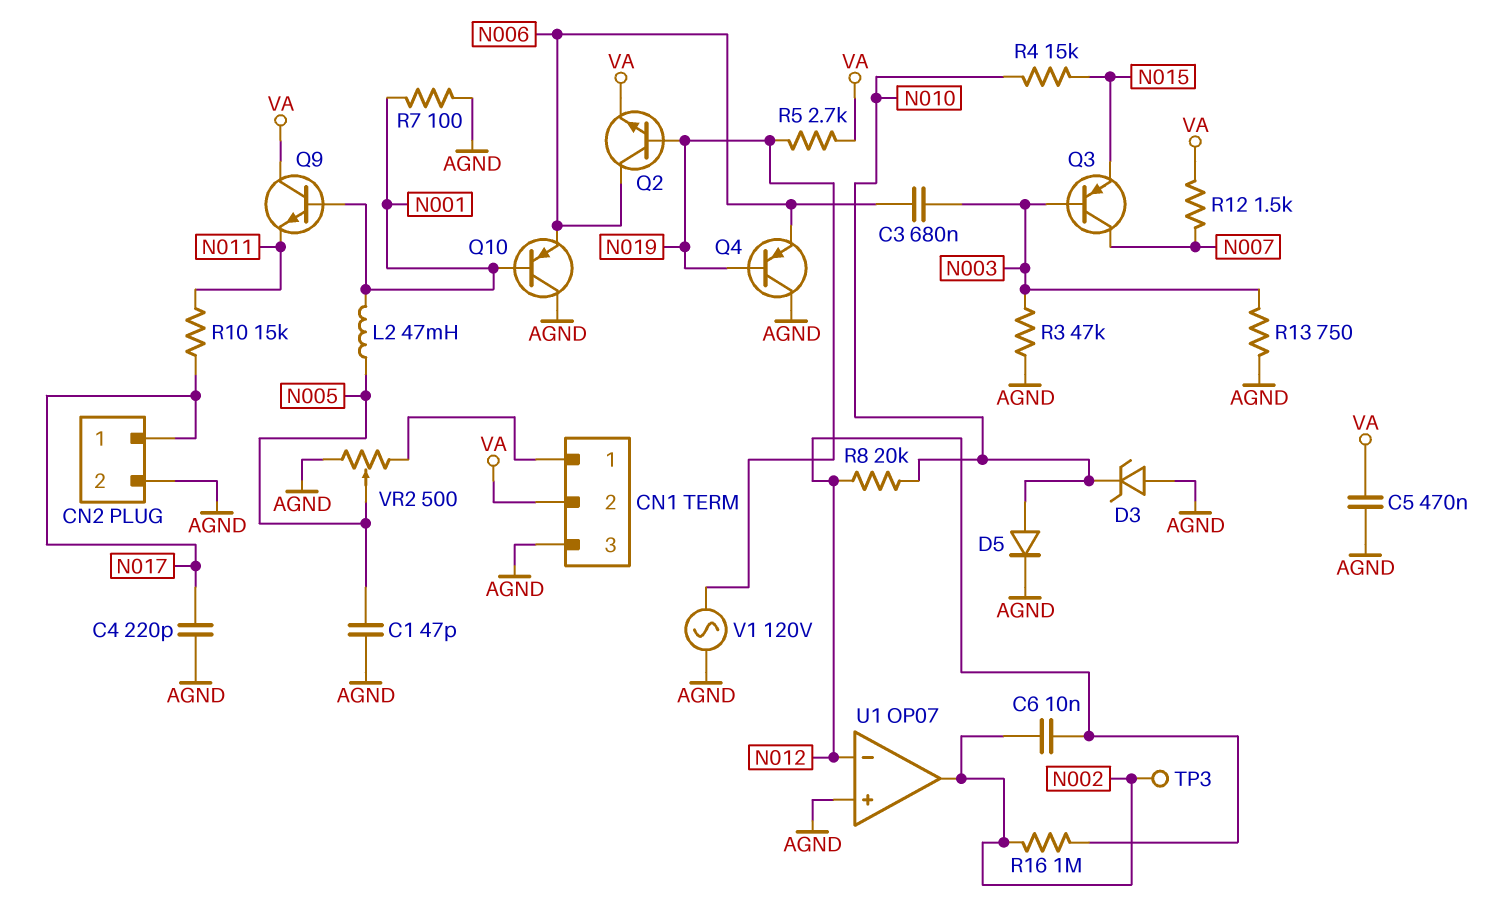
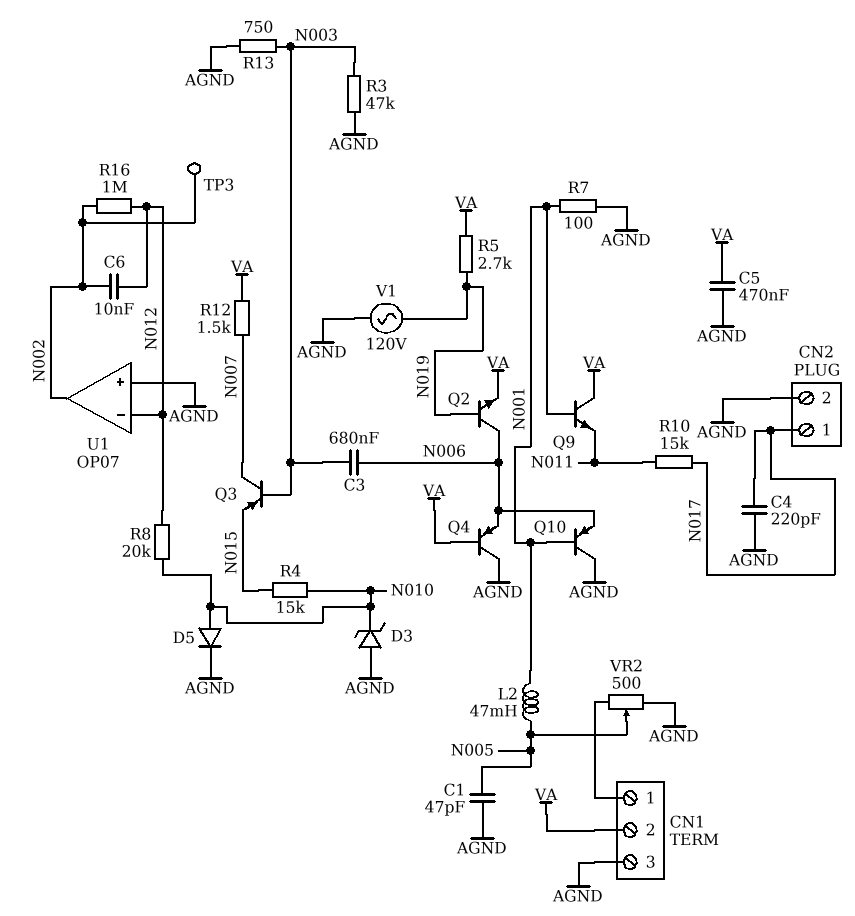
Q4: PNP (B N019, C AGND, E N006) -> PNP (B VA, C AGND, E N006)

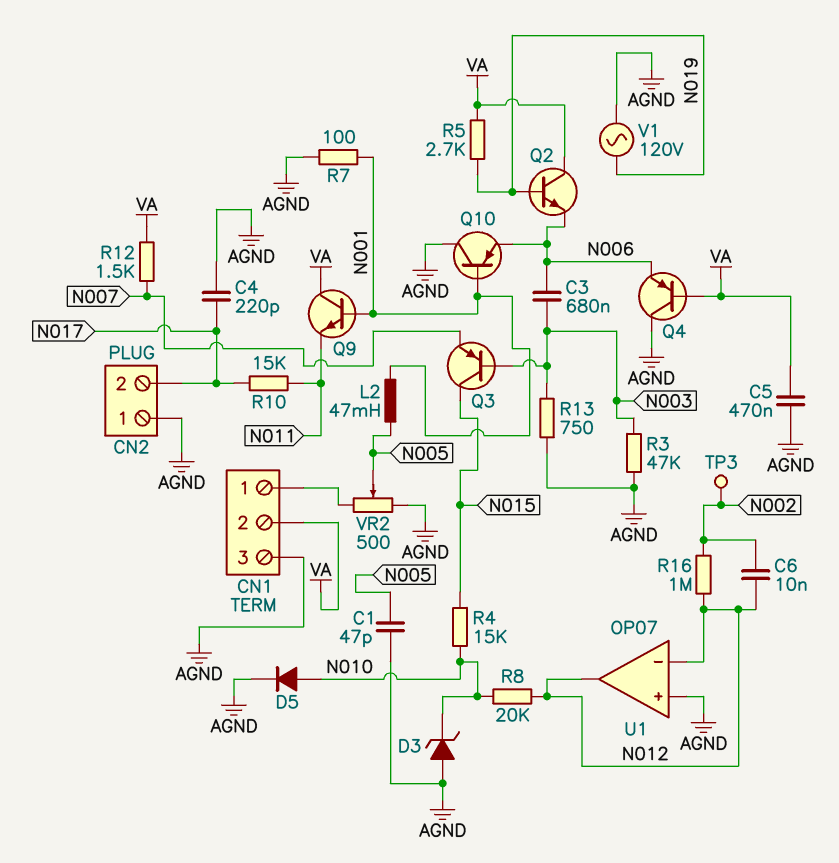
CN2 pin 1: N017 -> AGND
CN2 pin 2: AGND -> N017
Q2: NPN (B N019, C N006, E VA) -> NPN (B N019, C VA, E N006)
Q3: PNP (B N003, C N007, E N015) -> PNP (B N003, C N015, E N007)
U1 pin out: N002 -> N012

